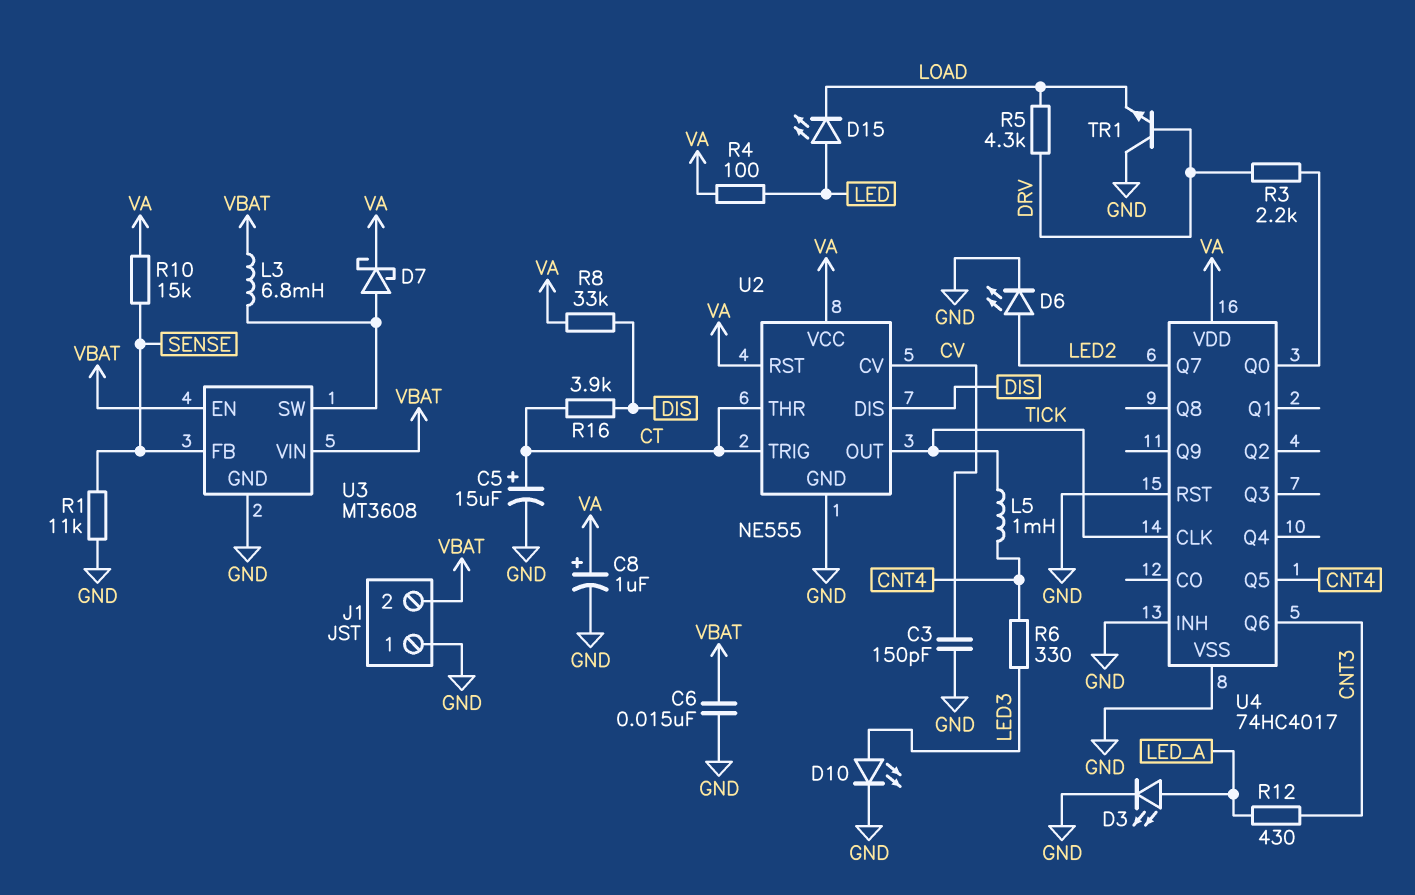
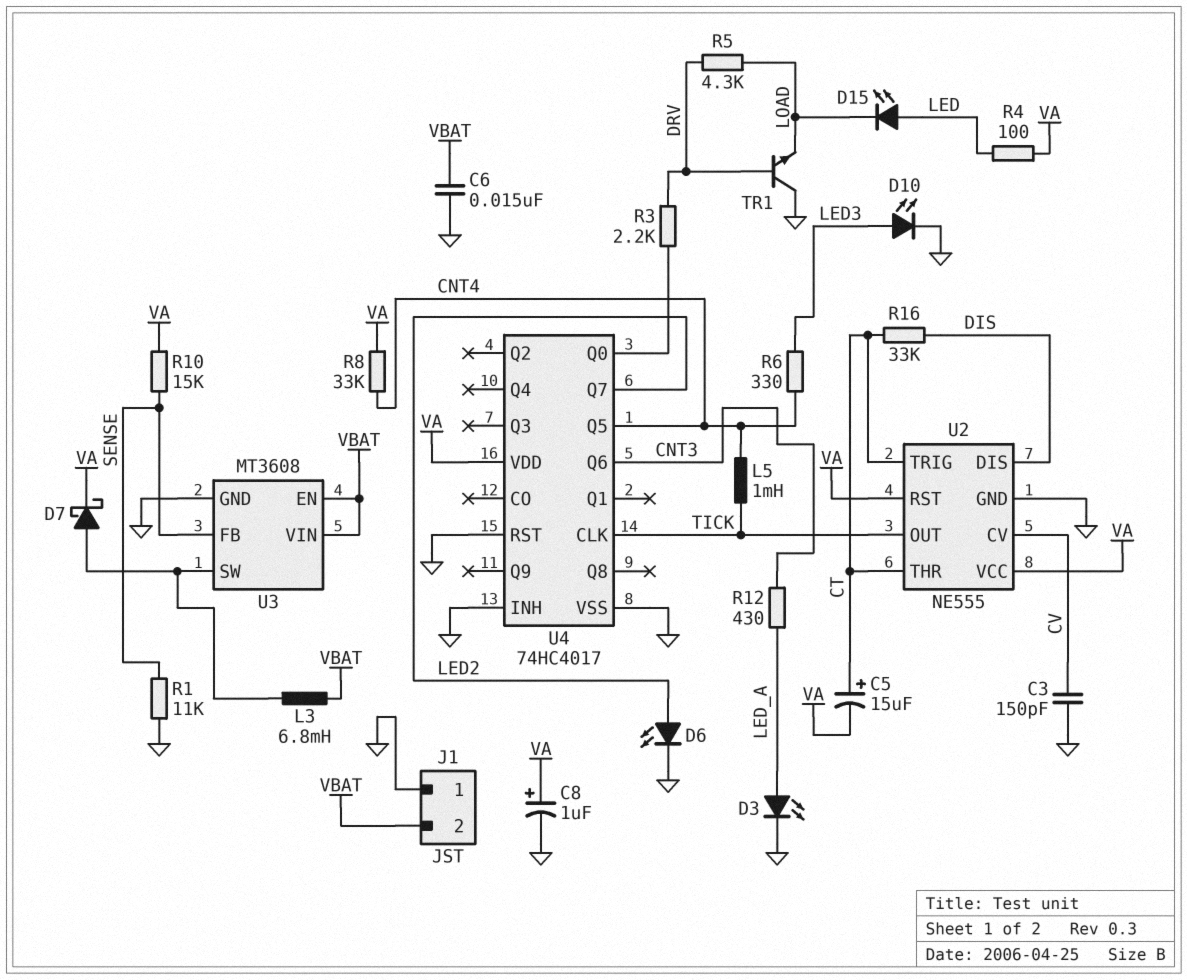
C5: 15uF (plus CT, minus GND) -> 15uF (plus CT, minus VA)
R8: 33k (DIS, VA) -> 33k (CNT4, VA)
R16: 3.9k (CT, DIS) -> 33k (CT, DIS)

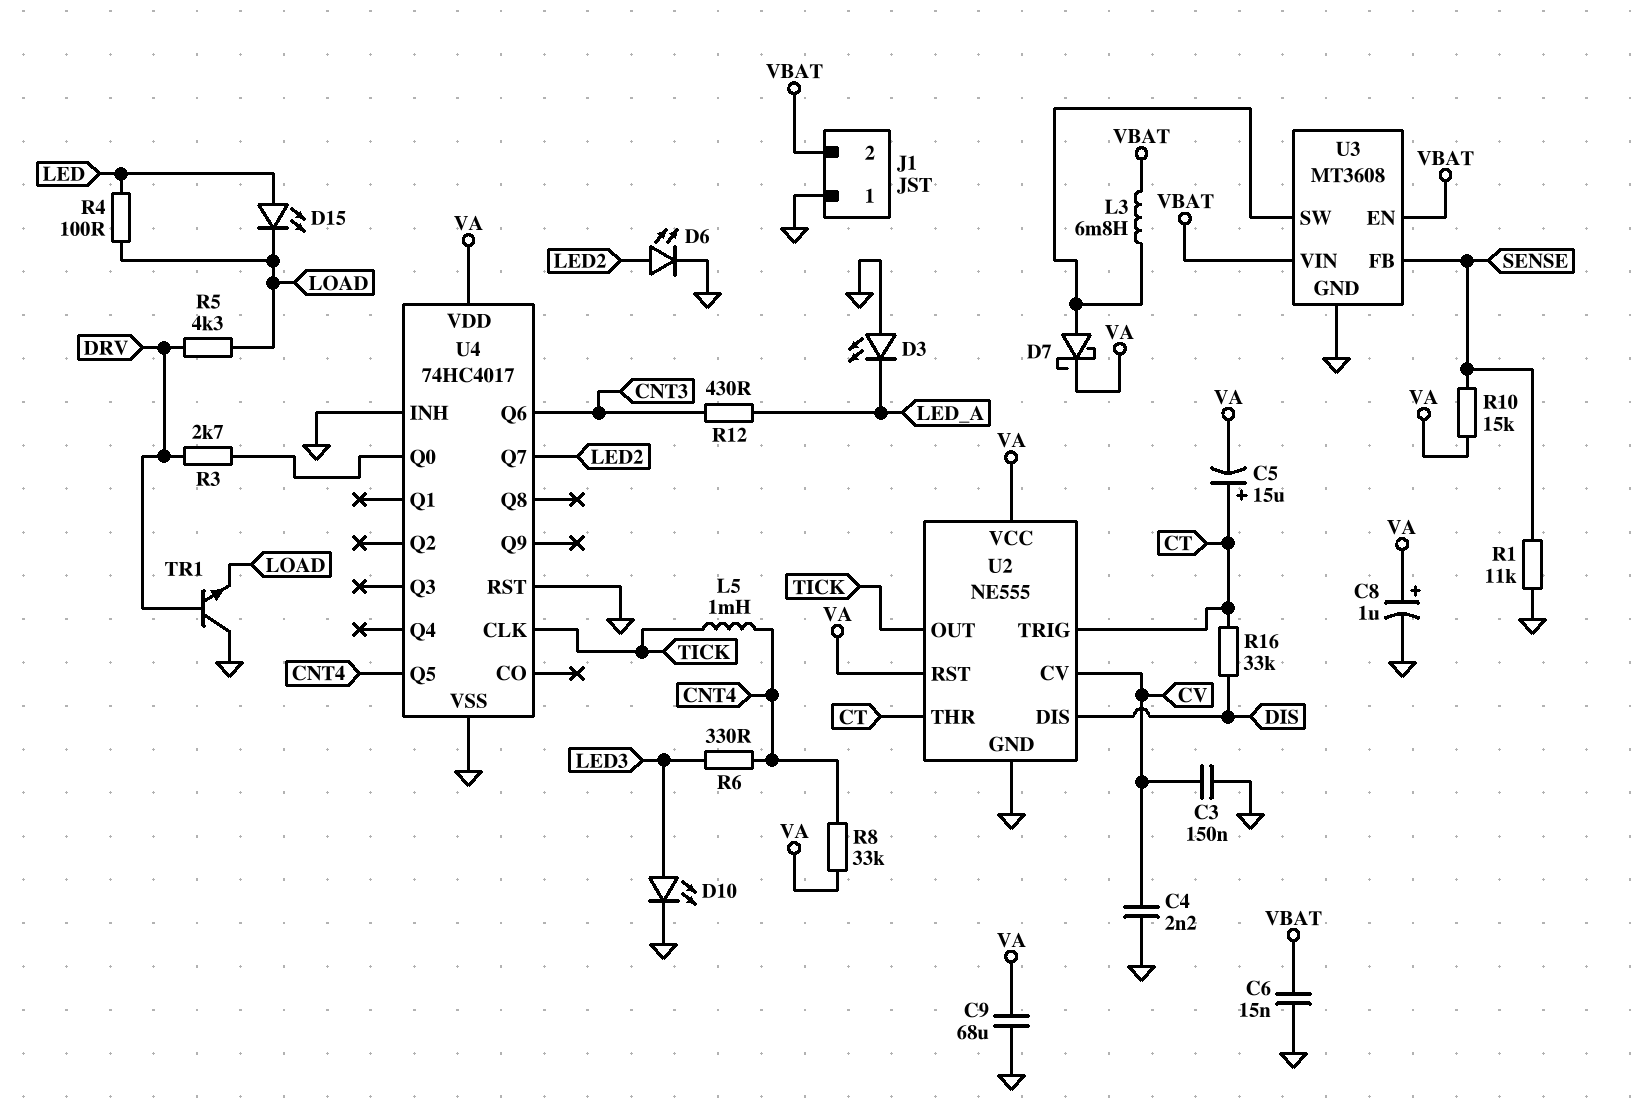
C3: 150pF (CV, GND) -> 150nF (CV, GND)
C4: none -> 2.2nF (CV, GND)
C9: none -> 68uF (GND, VA)
D3: LED (A LED_A, K GND) -> LED (A GND, K LED_A)
R3: 2.2k (DRV, U4/Q0) -> 2.7k (DRV, U4/Q0)
R4: 100 (LED, VA) -> 100 (LED, LOAD)

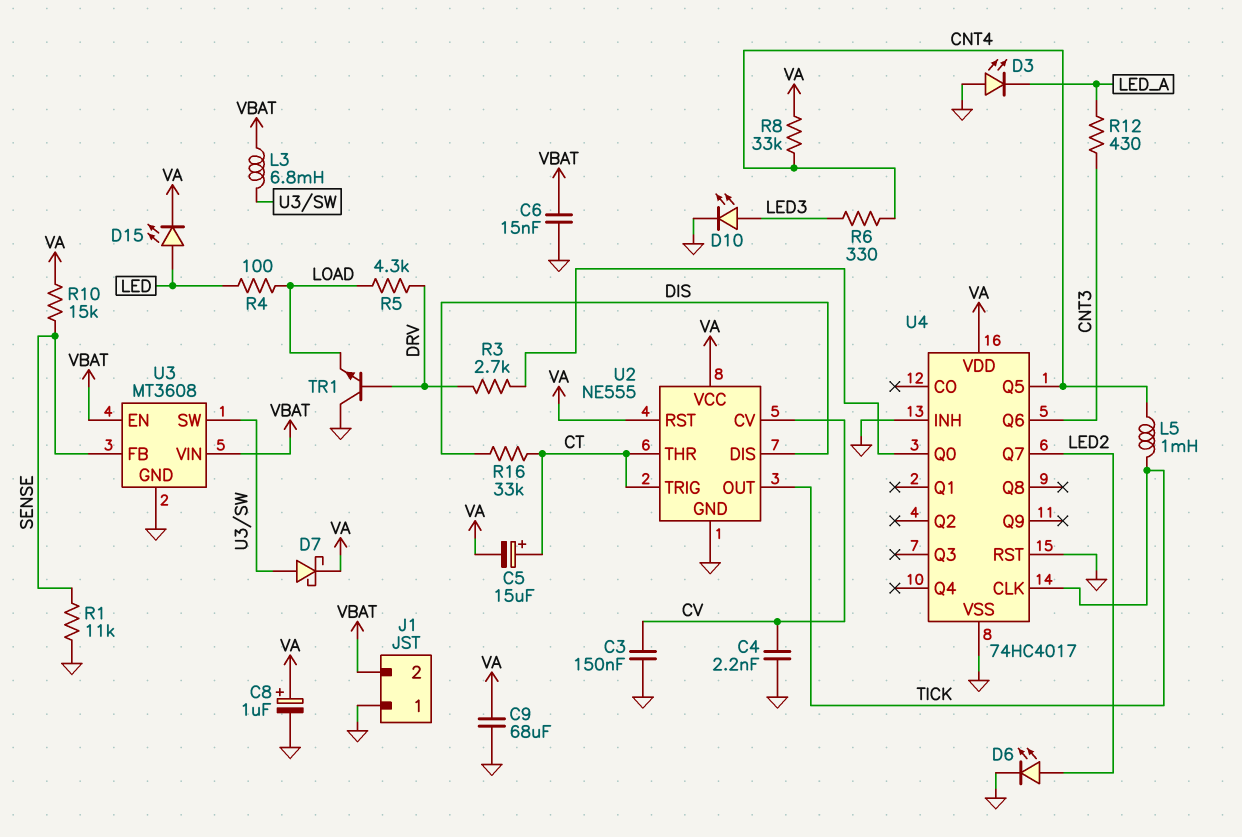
D15: LED (A LED, K LOAD) -> LED (A LED, K VA)

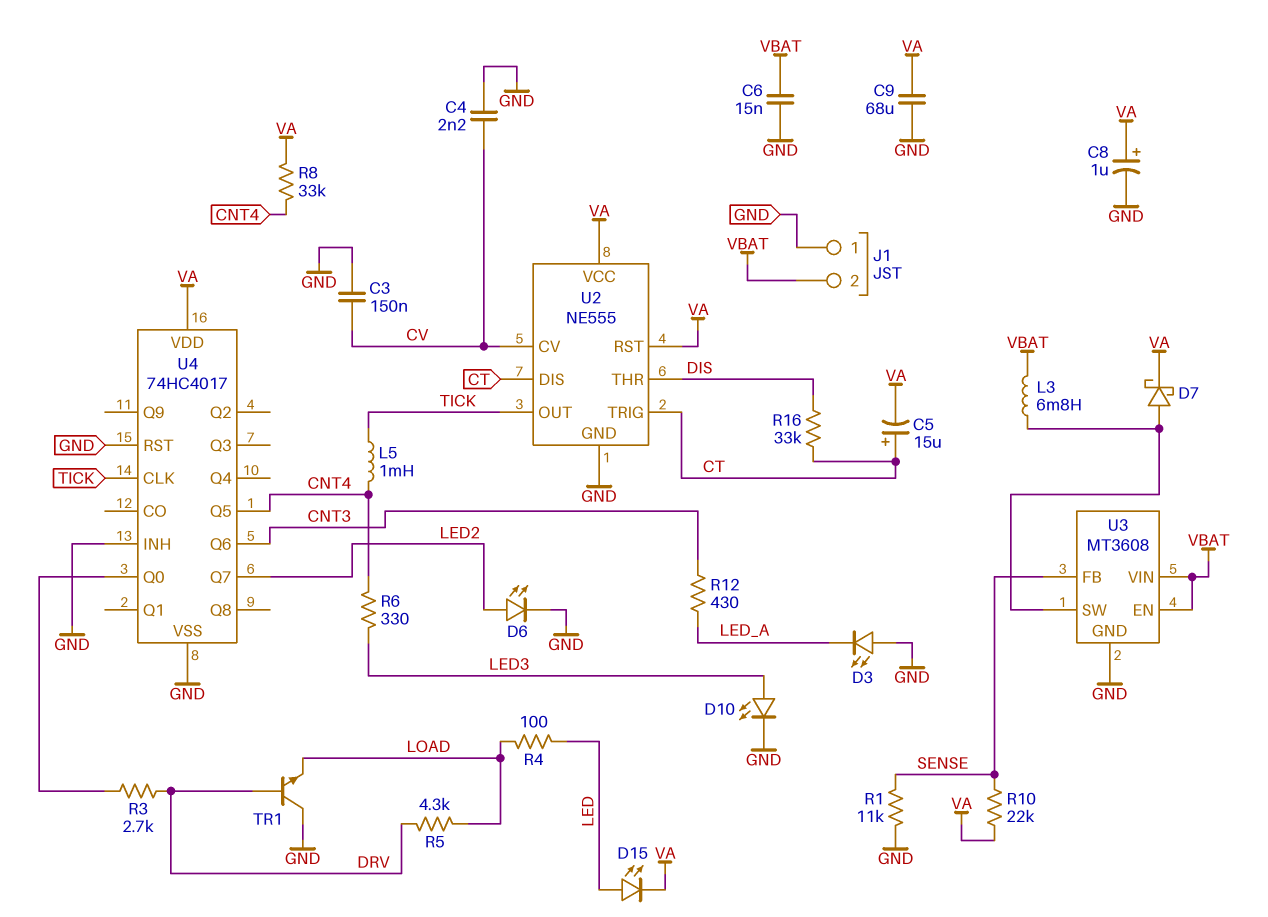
R10: 15k (SENSE, VA) -> 22k (SENSE, VA)
U2 pin DIS: DIS -> CT
U2 pin THR: CT -> DIS

